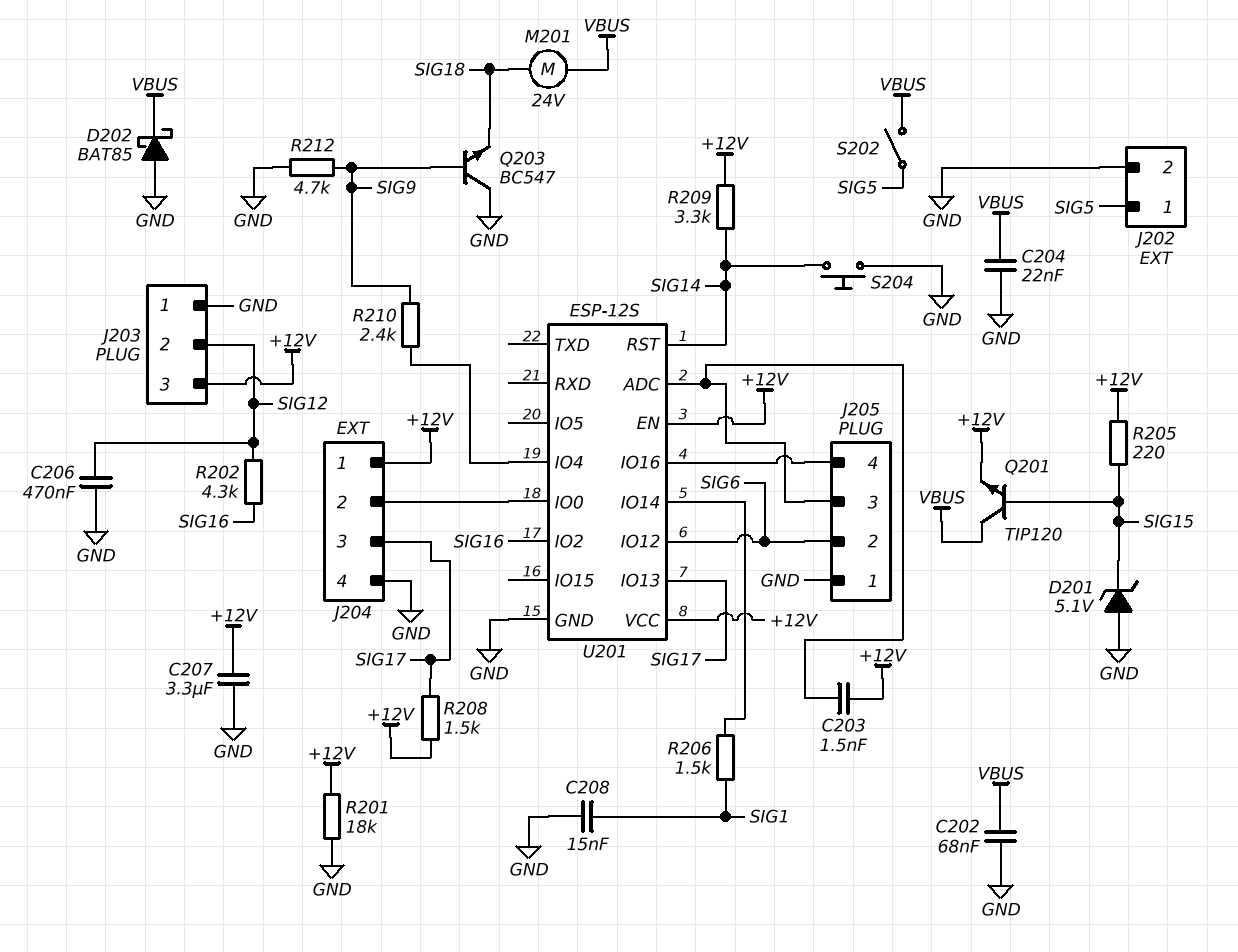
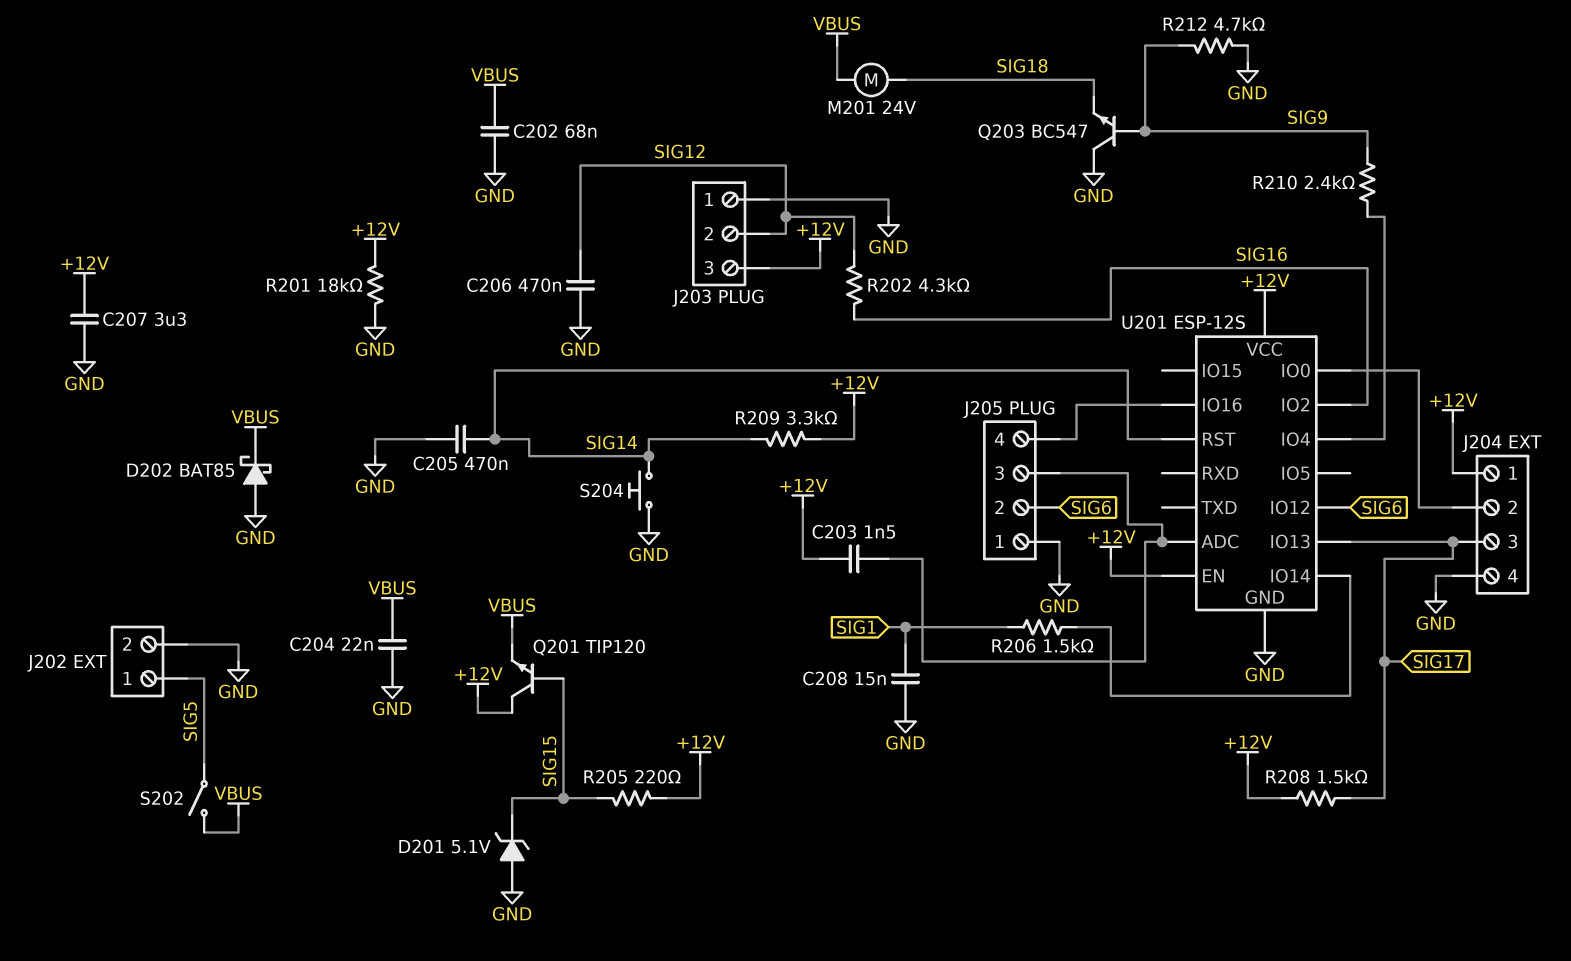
C205: none -> 470nF (GND, SIG14)
Q201: NPN TIP120 (B SIG15, C VBUS, E +12V) -> NPN TIP120 (B SIG15, C +12V, E VBUS)

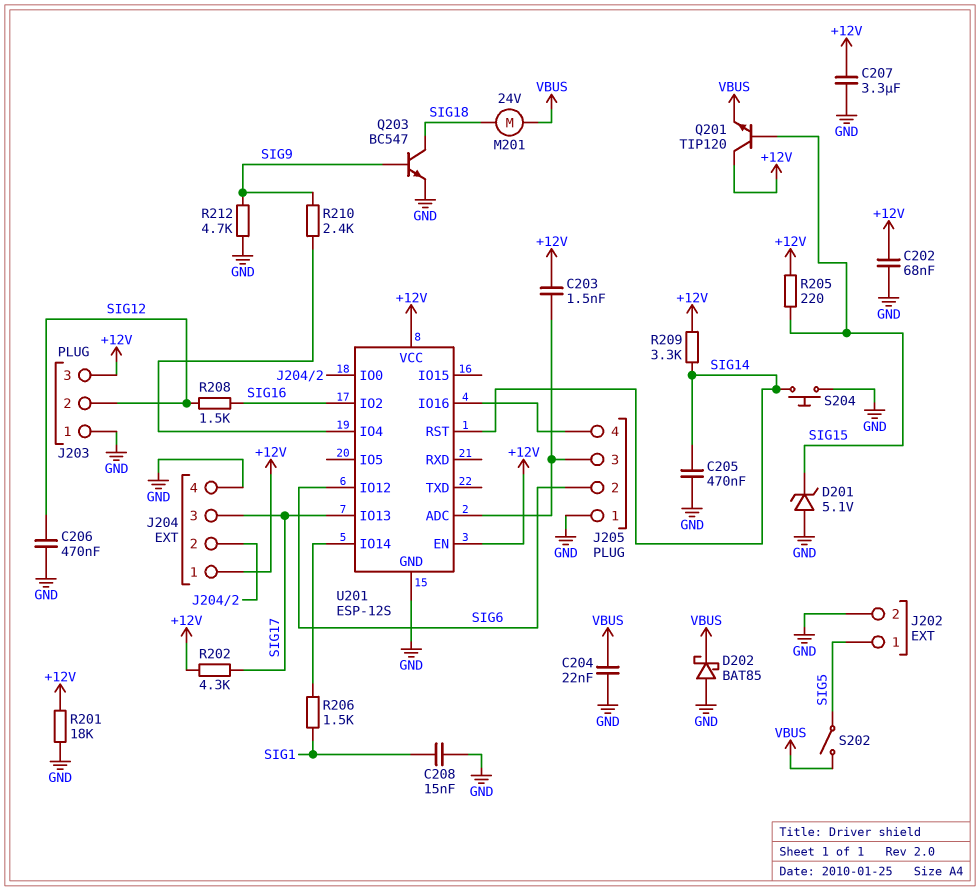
C202: 68nF (GND, VBUS) -> 68nF (+12V, GND)
Q203: NPN BC547 (B SIG9, C GND, E SIG18) -> NPN BC547 (B SIG9, C SIG18, E GND)
R202: 4.3k (SIG12, SIG16) -> 4.3k (+12V, SIG17)
R208: 1.5k (+12V, SIG17) -> 1.5k (SIG12, SIG16)

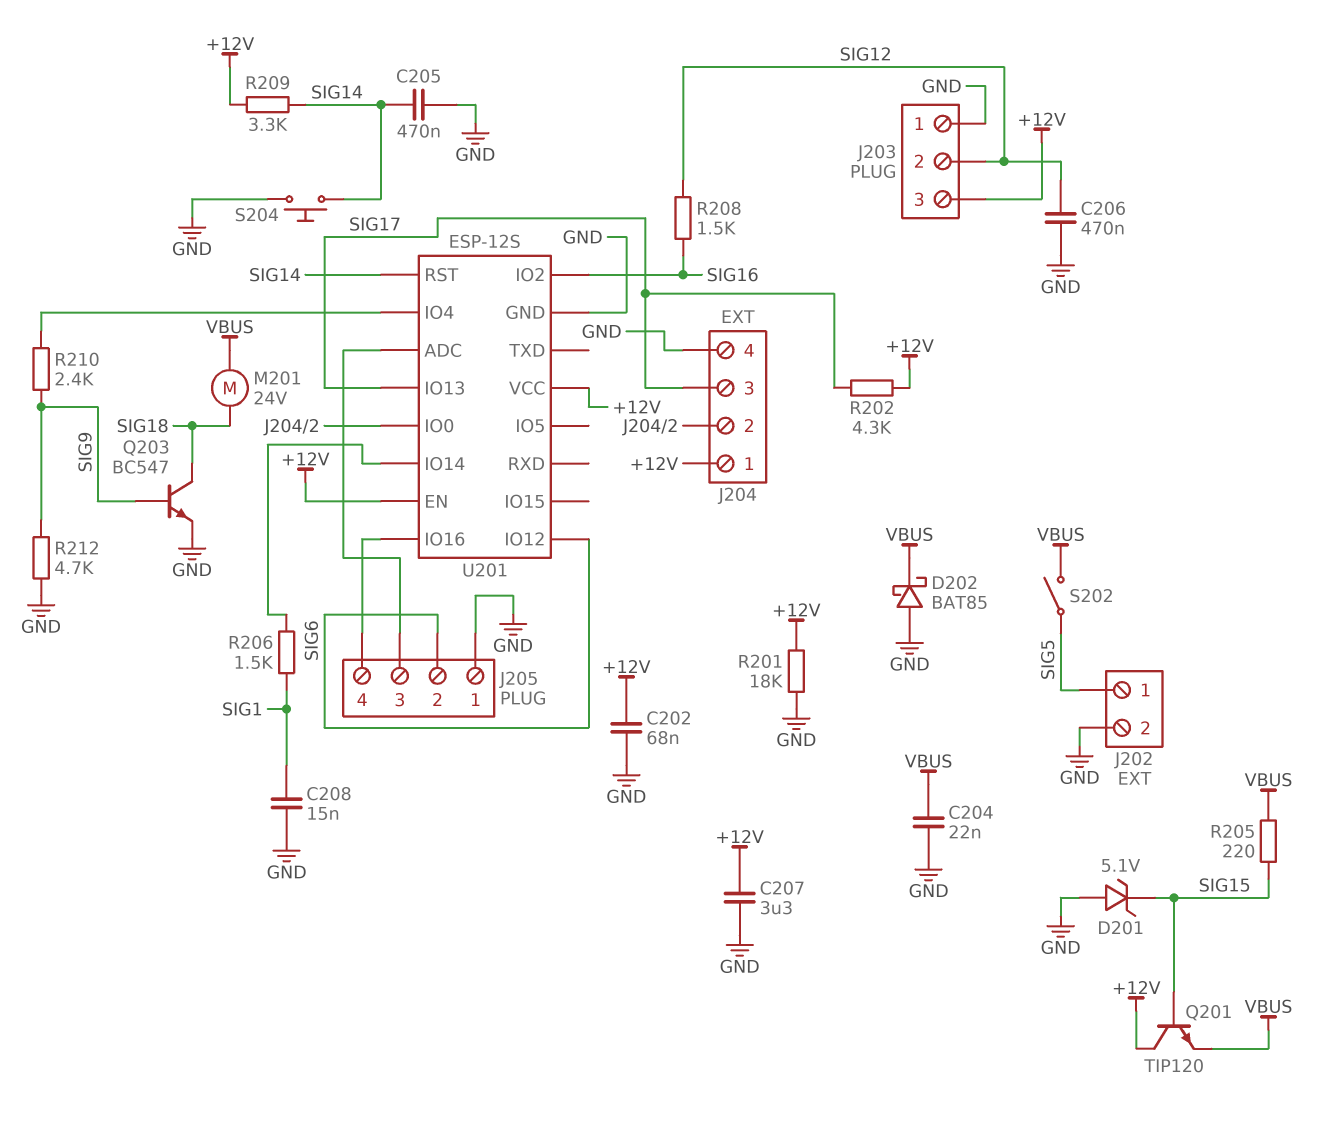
C203: 1.5nF (+12V, J205/3) -> none
R205: 220 (+12V, SIG15) -> 220 (SIG15, VBUS)

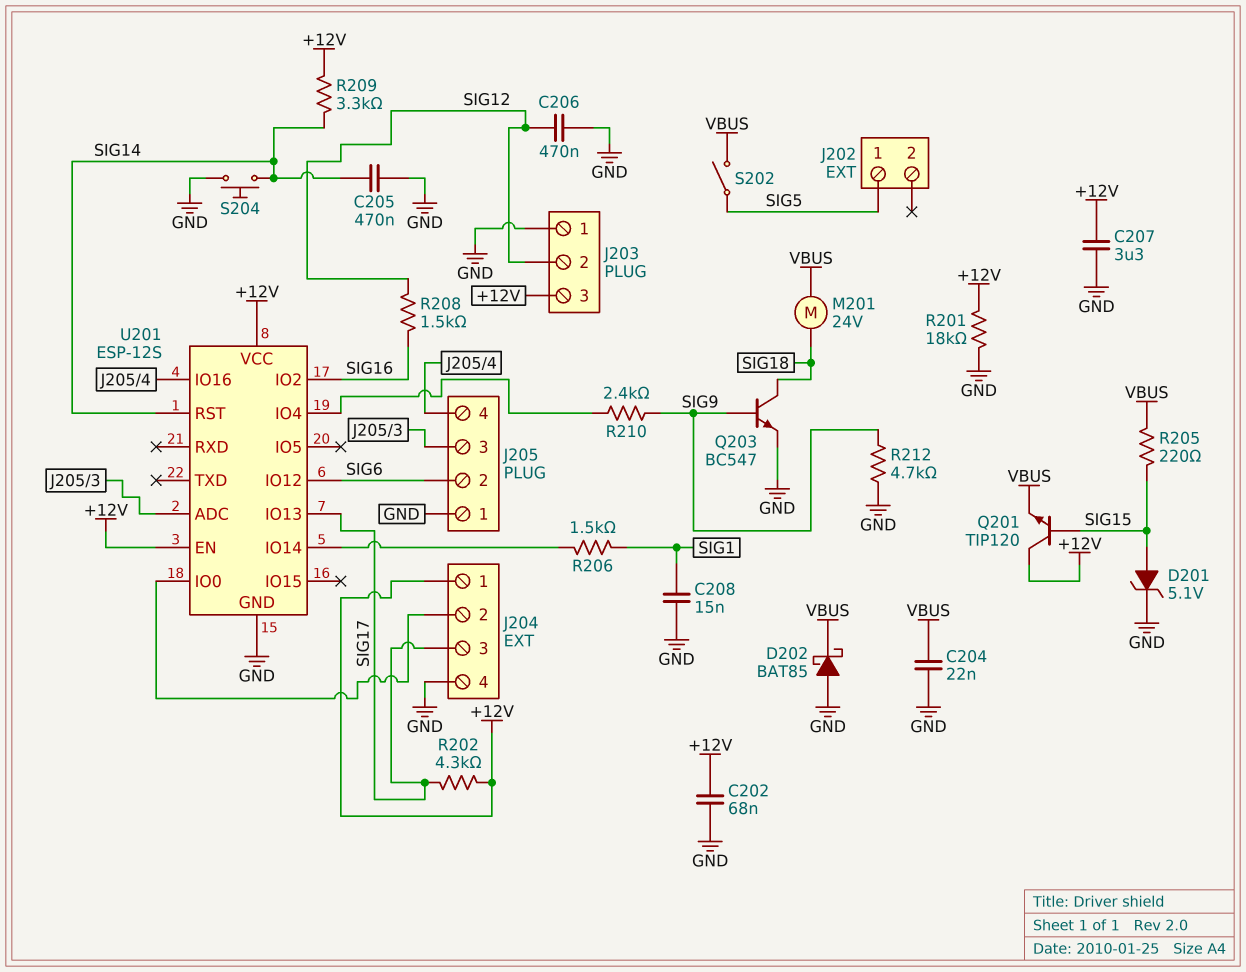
D201: zener 5.1V (A GND, K SIG15) -> zener 5.1V (A SIG15, K GND)
J202 pin 2: GND -> none

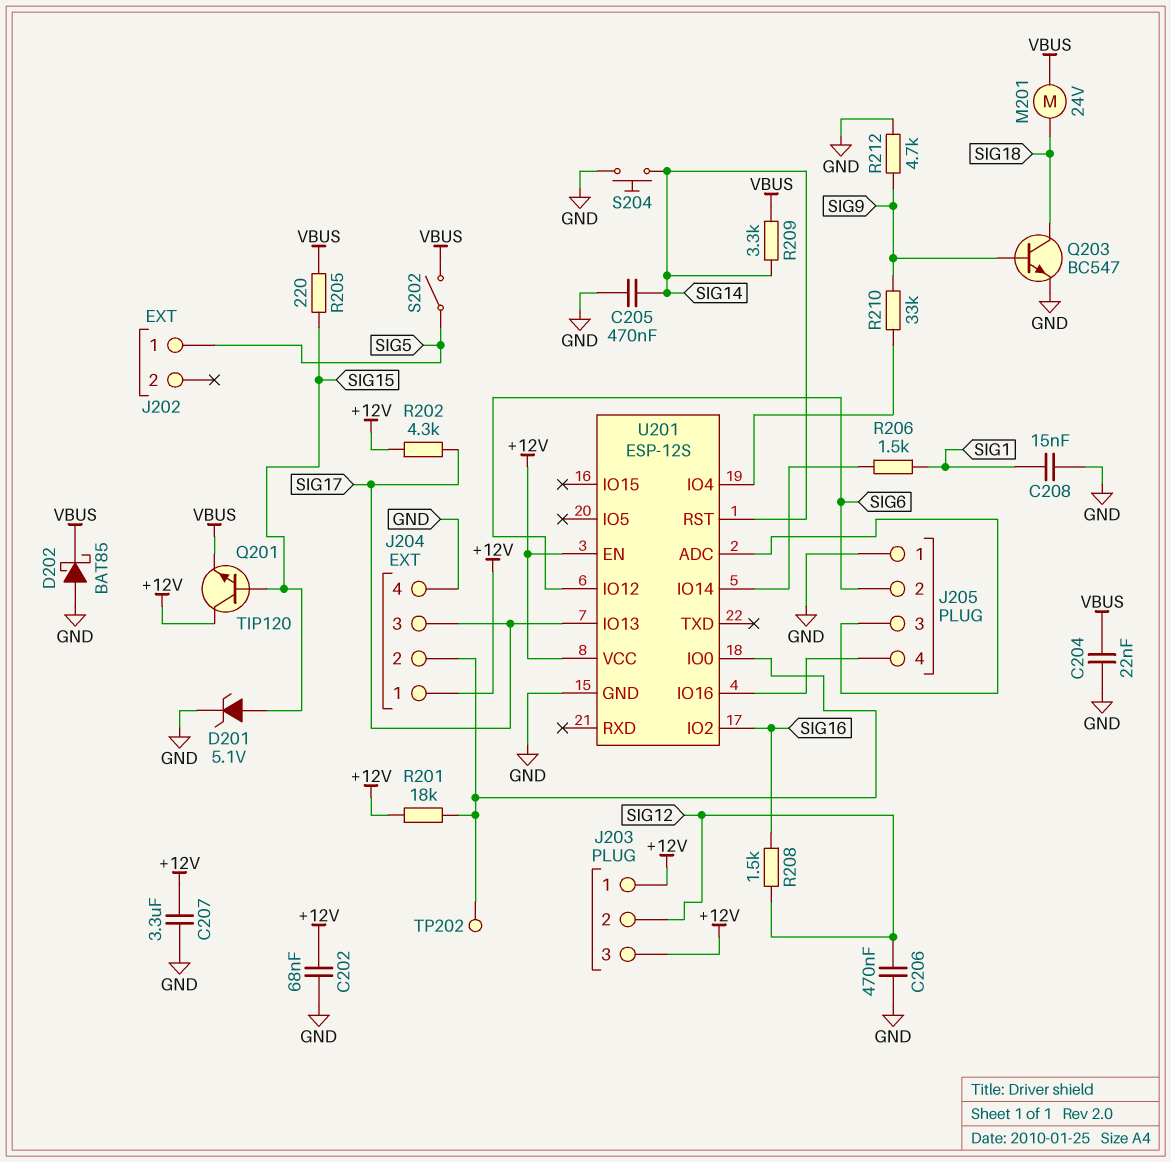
J203 pin 1: GND -> +12V
R201: 18k (+12V, GND) -> 18k (+12V, J204/2)
R209: 3.3k (+12V, SIG14) -> 3.3k (SIG14, VBUS)
R210: 2.4k (SIG9, U201/IO4) -> 33k (SIG9, U201/IO4)
TP202: none -> test point (J204/2)

